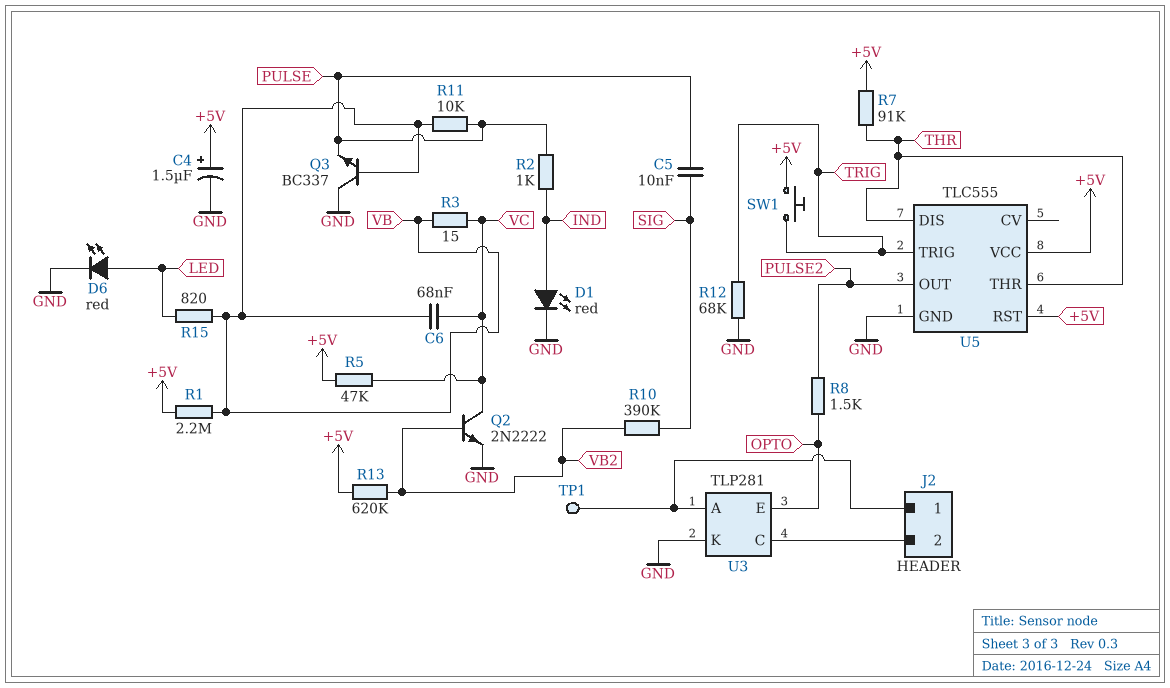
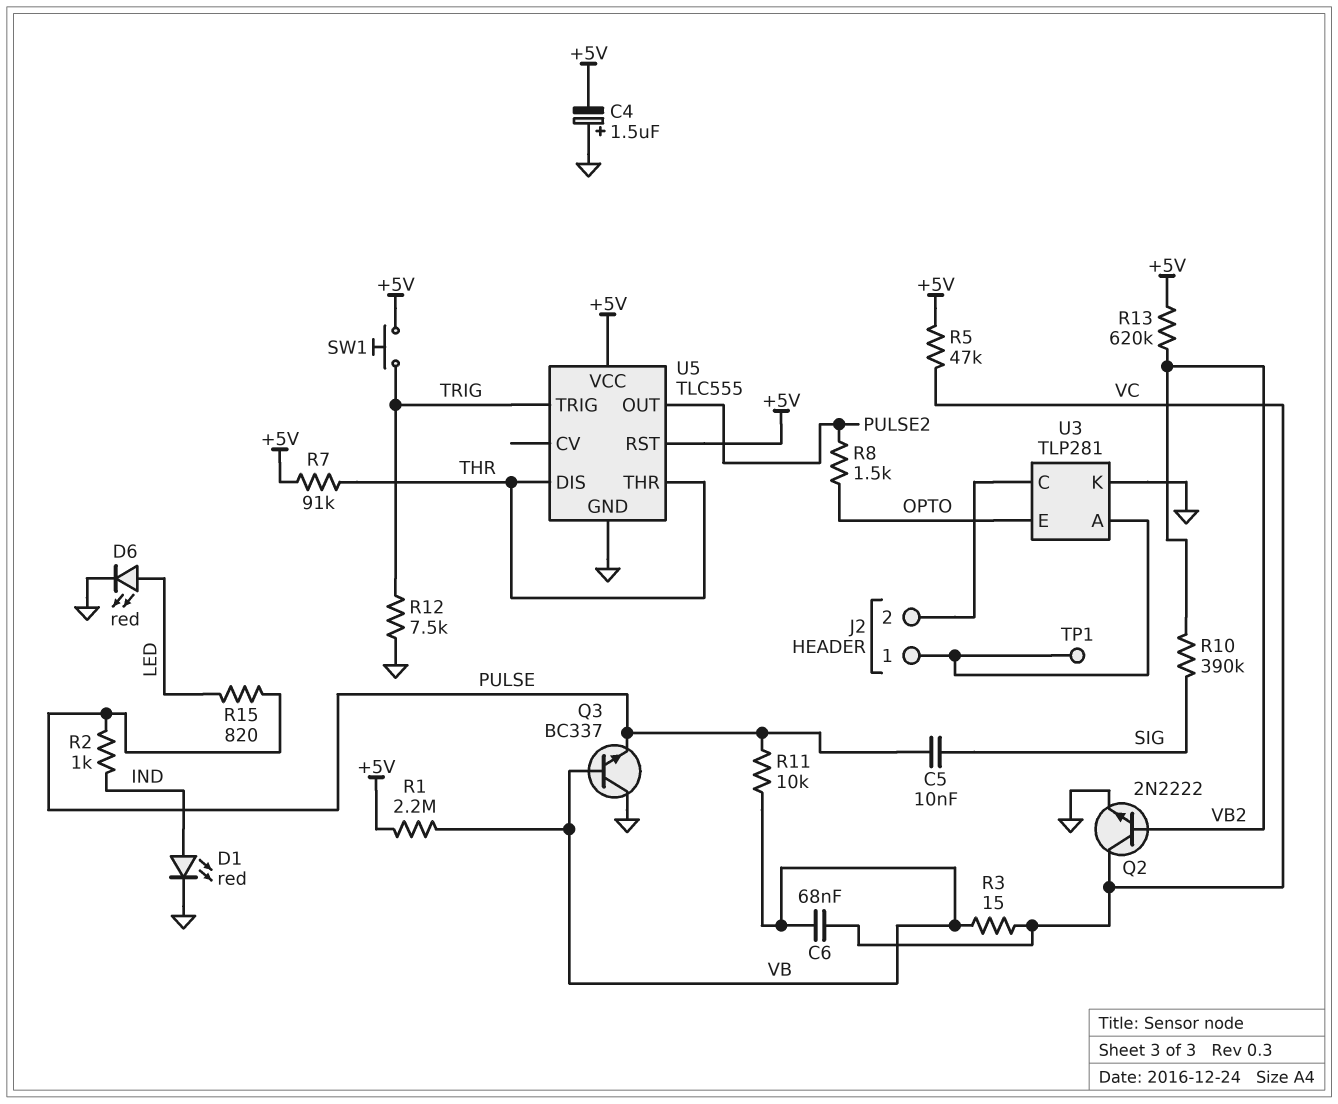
C4: 1.5uF (plus +5V, minus GND) -> 1.5uF (plus GND, minus +5V)
R12: 68k (GND, TRIG) -> 7.5k (GND, TRIG)
R15: 820 (LED, VB) -> 820 (LED, PULSE)

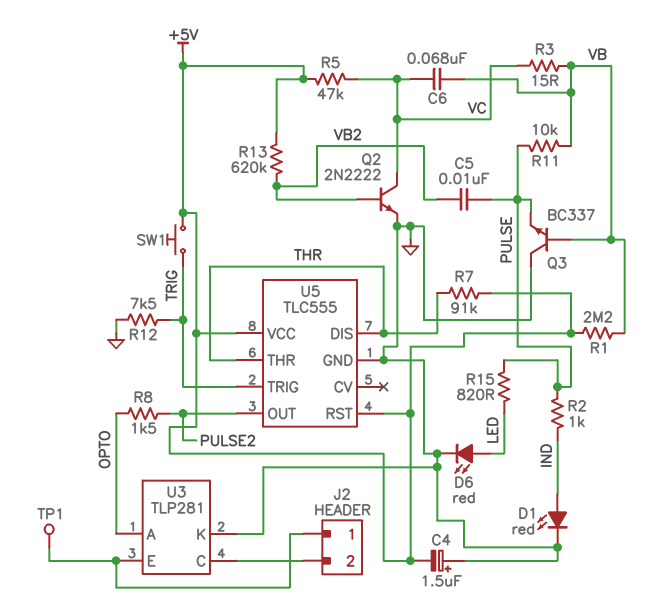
C5: 10nF (PULSE, SIG) -> 10nF (PULSE, VB2)
R10: 390k (SIG, VB2) -> none
U3 pin A: J2/1 -> OPTO
U3 pin E: OPTO -> J2/1

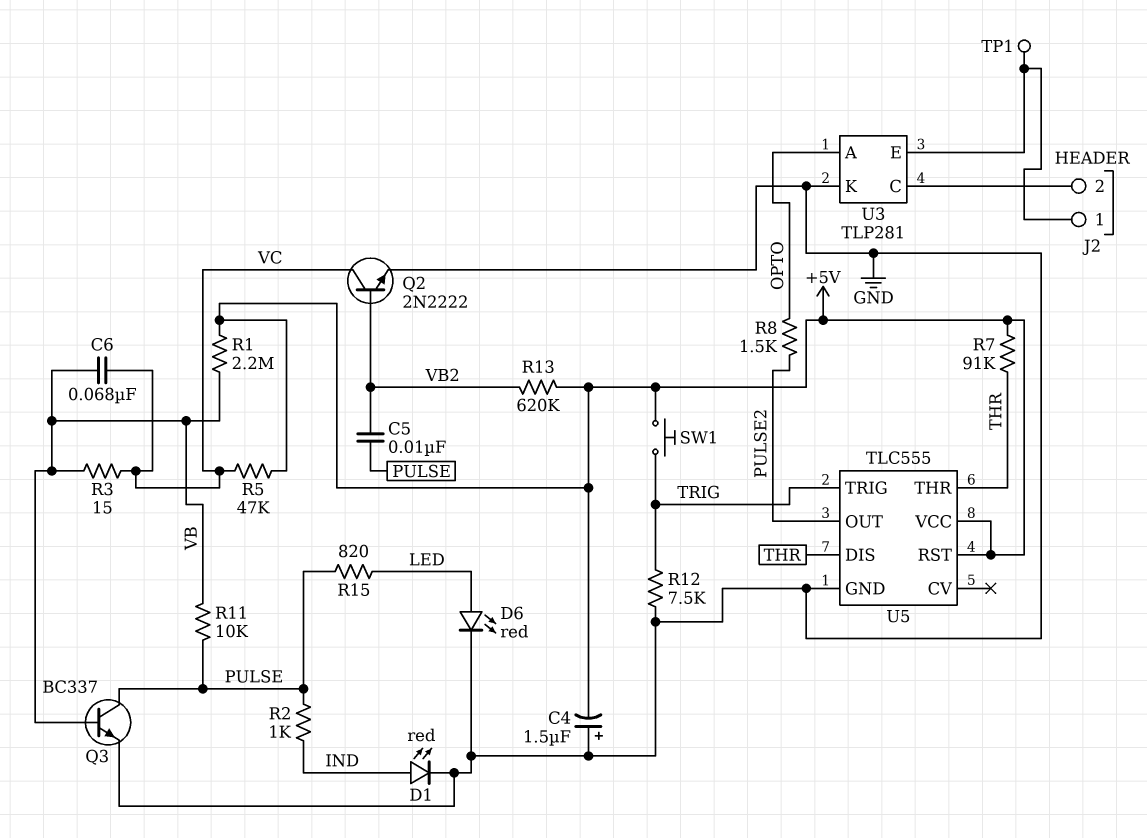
Q3: NPN BC337 (B VB, C GND, E PULSE) -> NPN BC337 (B VB, C PULSE, E GND)

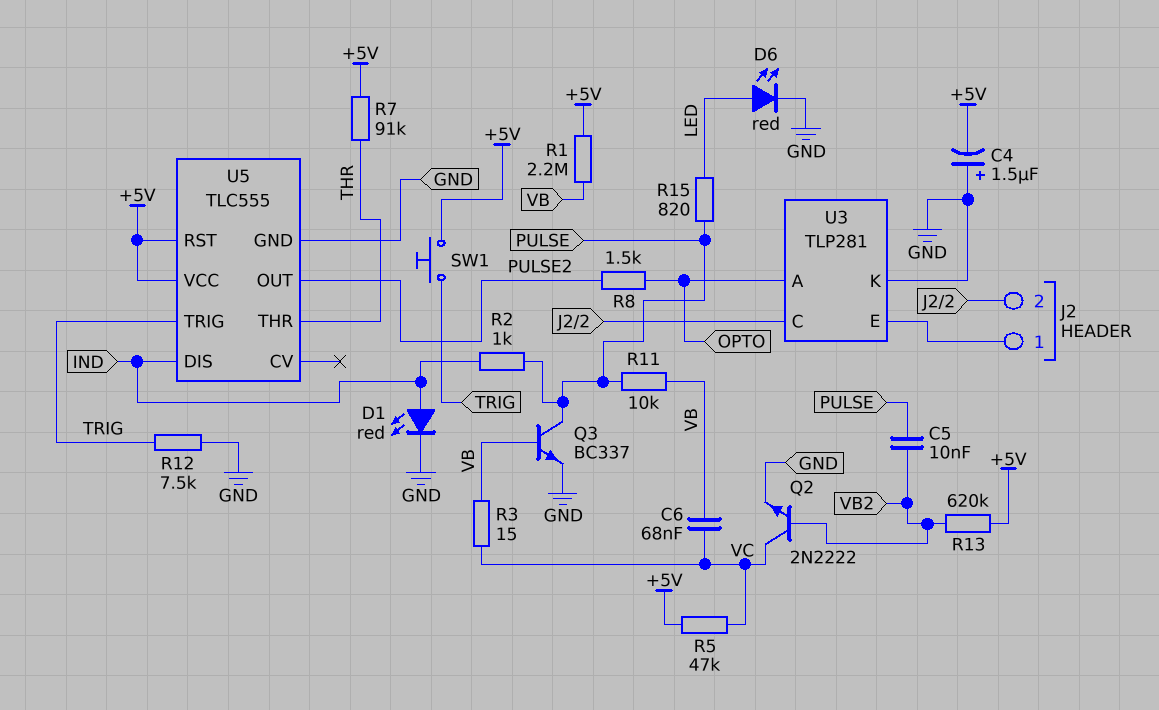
TP1: test point (J2/1) -> none
U5 pin DIS: THR -> IND

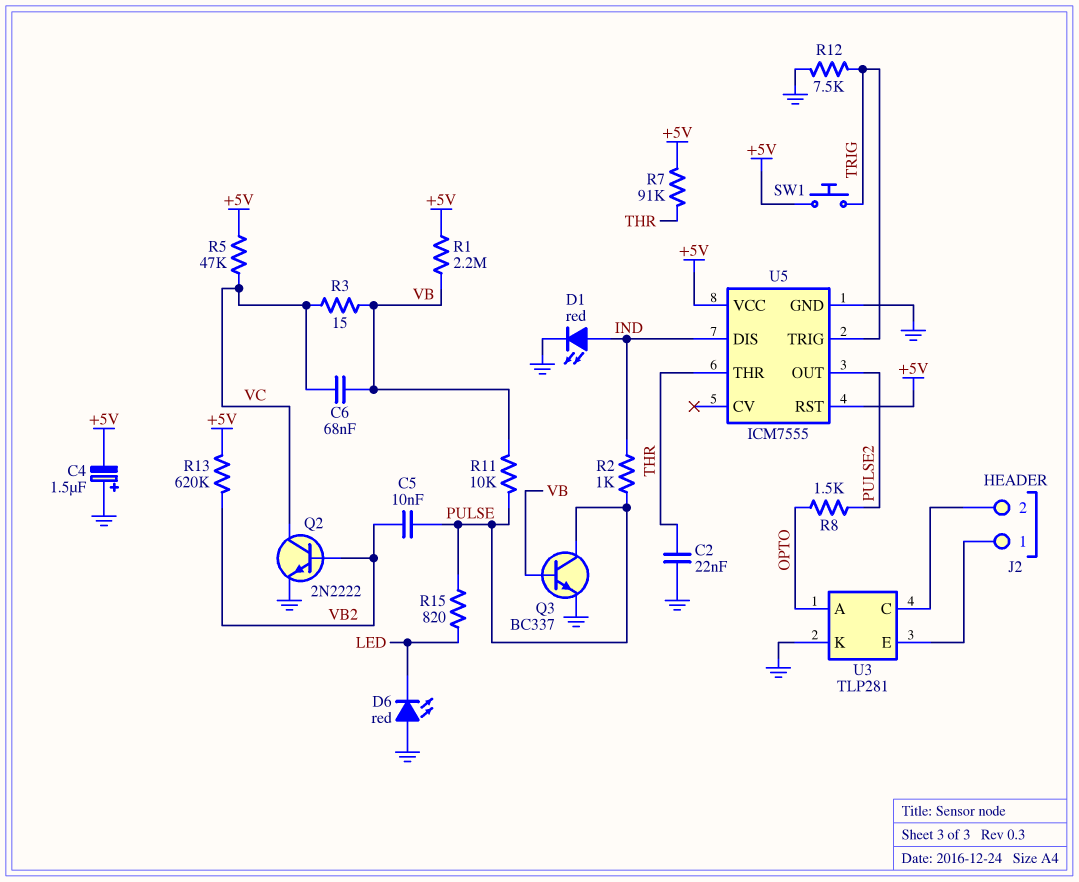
C2: none -> 22nF (GND, THR)
D6: LED red (A LED, K GND) -> LED red (A GND, K LED)
U5: TLC555 -> ICM7555

